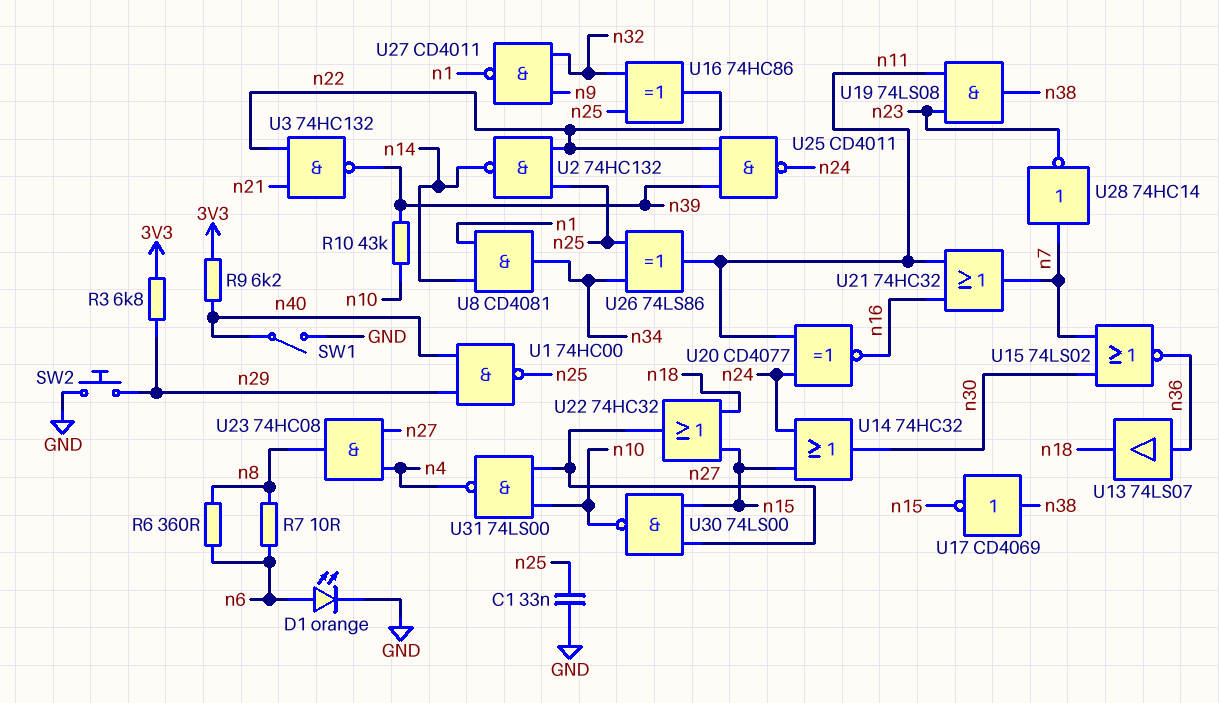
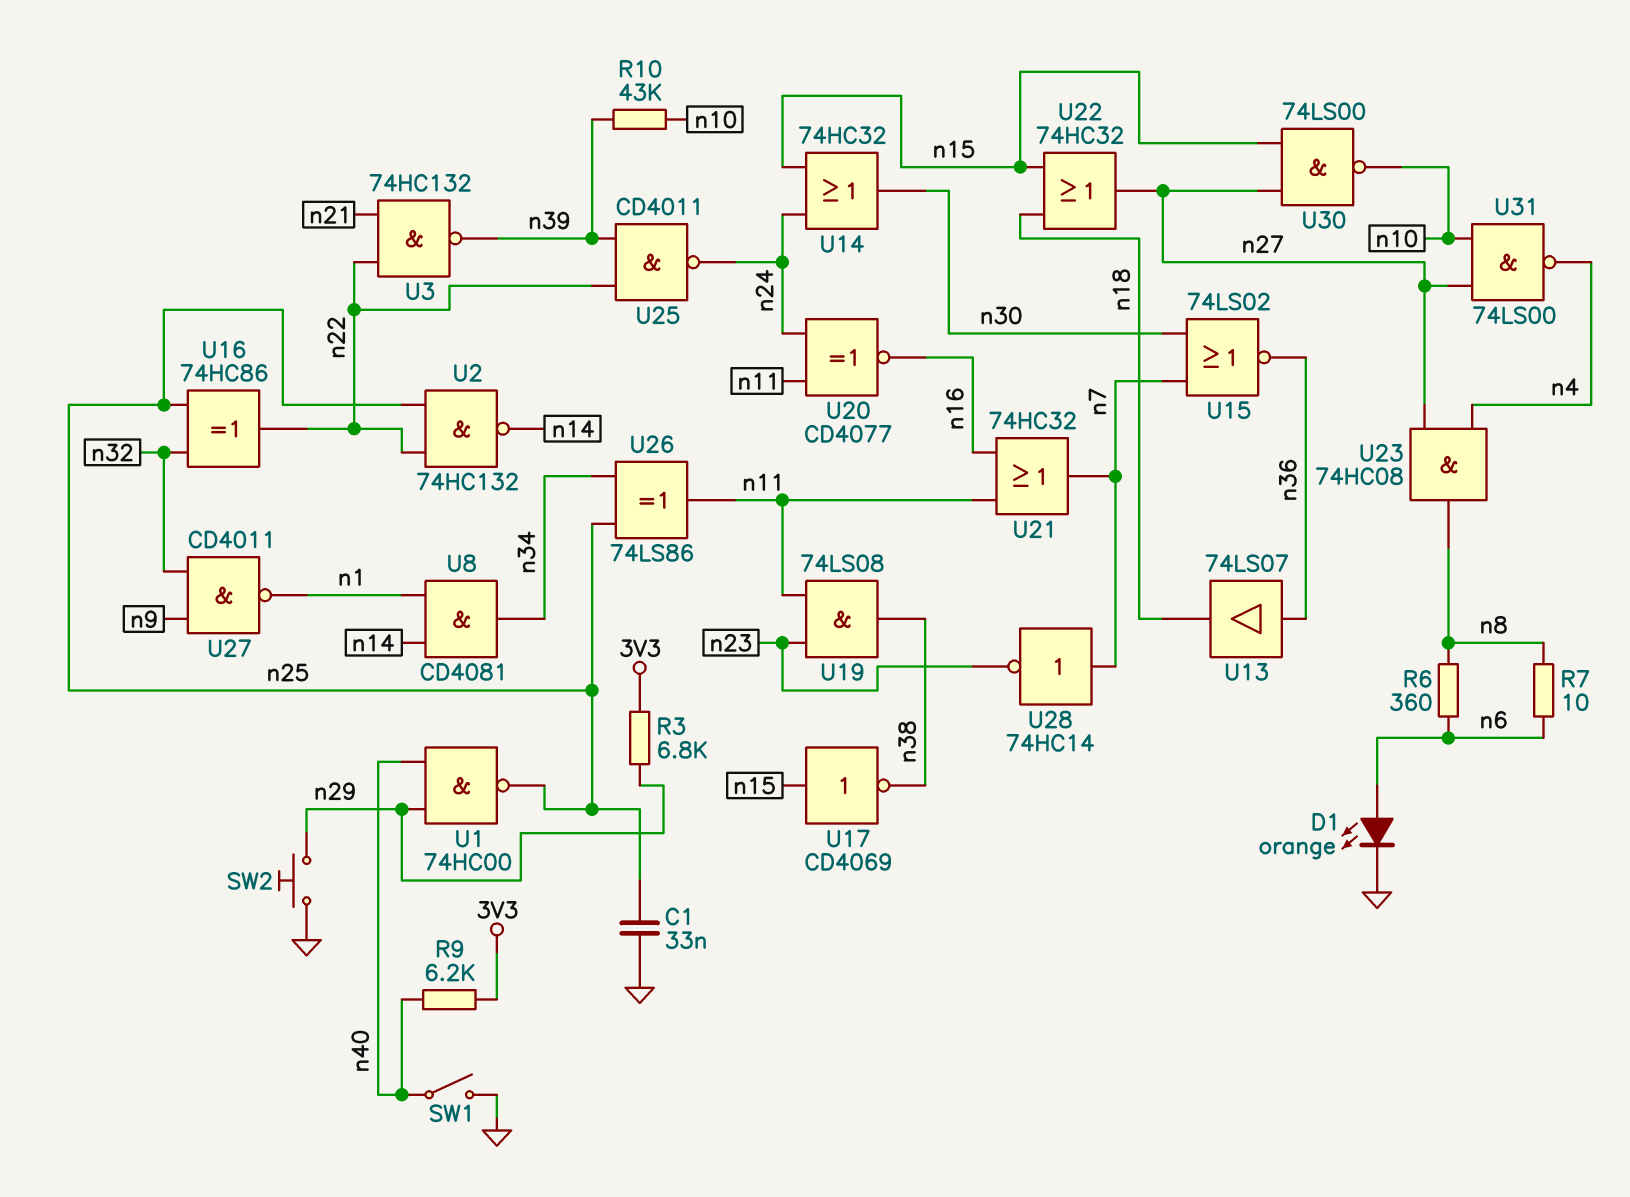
U17: NOT CD4069 (in n38, out n15) -> NOT CD4069 (in n15, out n38)

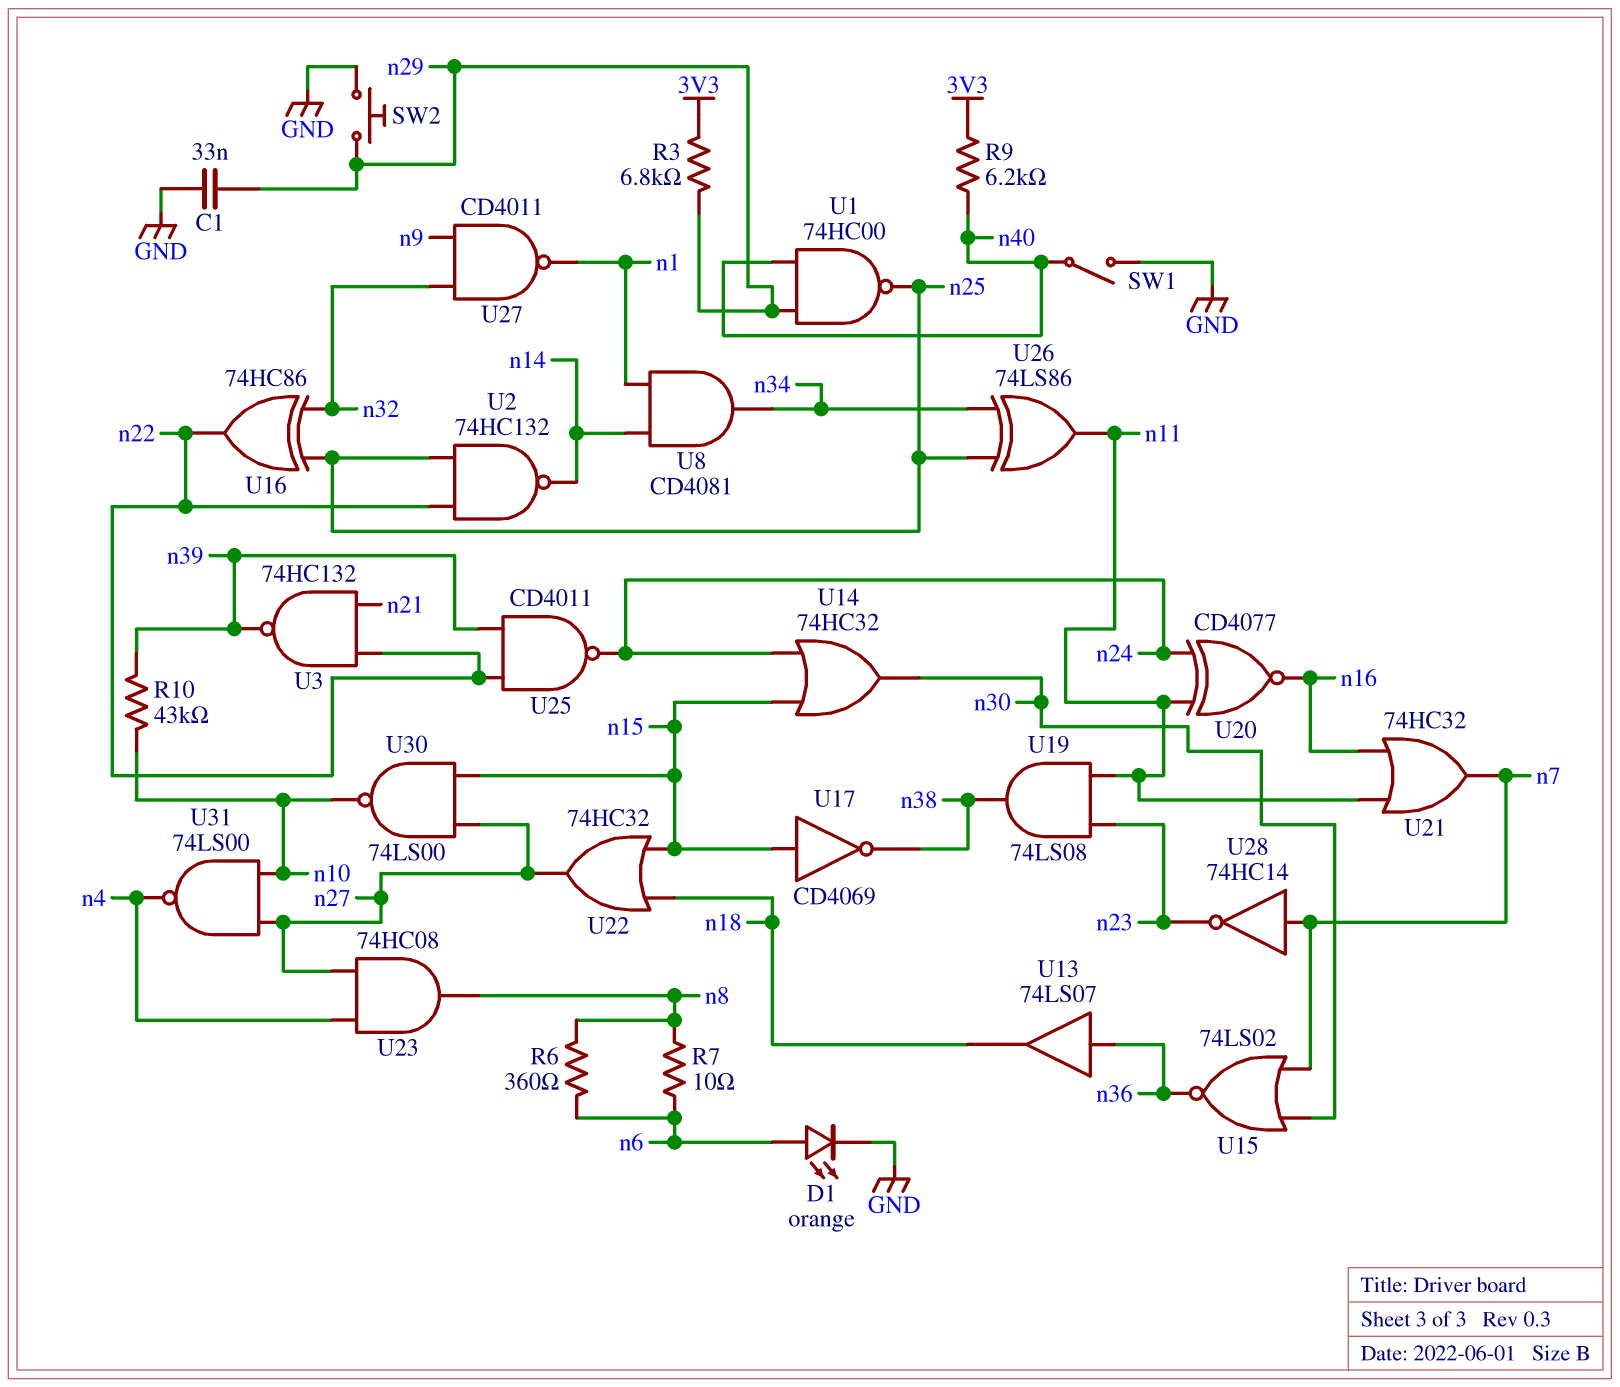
C1: 33nF (GND, n25) -> 33nF (GND, n29)

